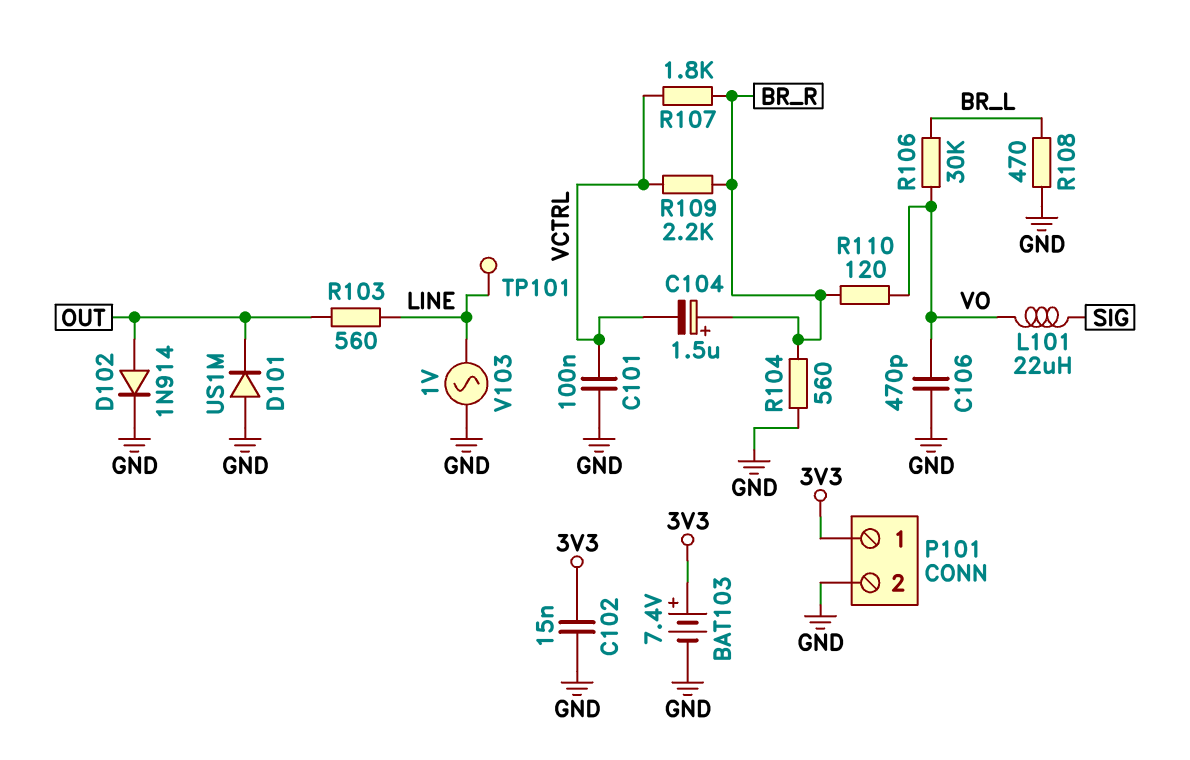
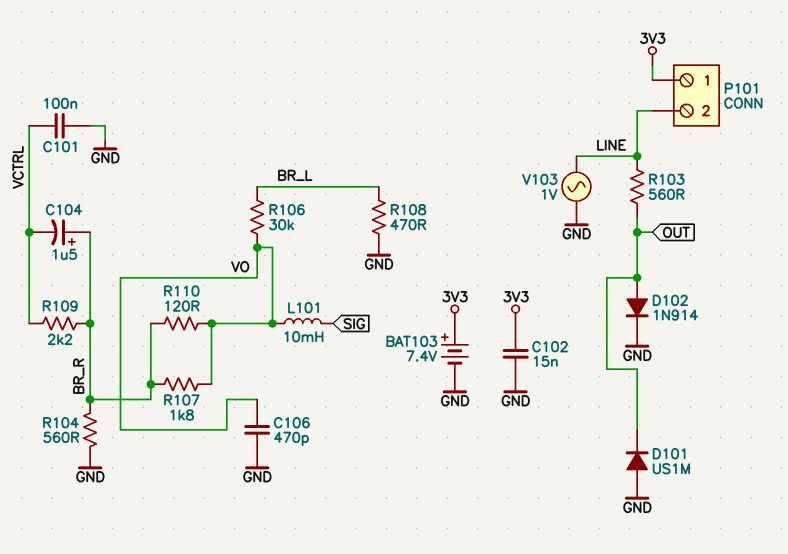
L101: 22uH (SIG, VO) -> 10mH (SIG, VO)
P101 pin 2: GND -> LINE
R107: 1.8k (BR_R, VCTRL) -> 1.8k (BR_R, VO)
TP101: test point (LINE) -> none

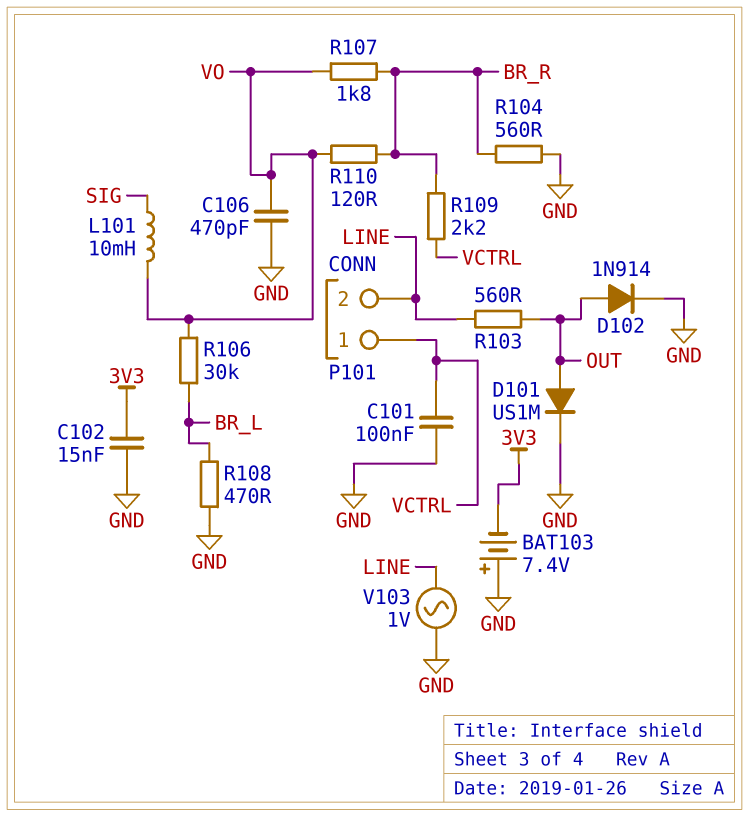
BAT103: 7.4V (plus 3V3, minus GND) -> 7.4V (plus GND, minus 3V3)
C104: 1.5uF (plus BR_R, minus VCTRL) -> none
D101: diode US1M (A GND, K OUT) -> diode US1M (A OUT, K GND)
P101 pin 1: 3V3 -> VCTRL

